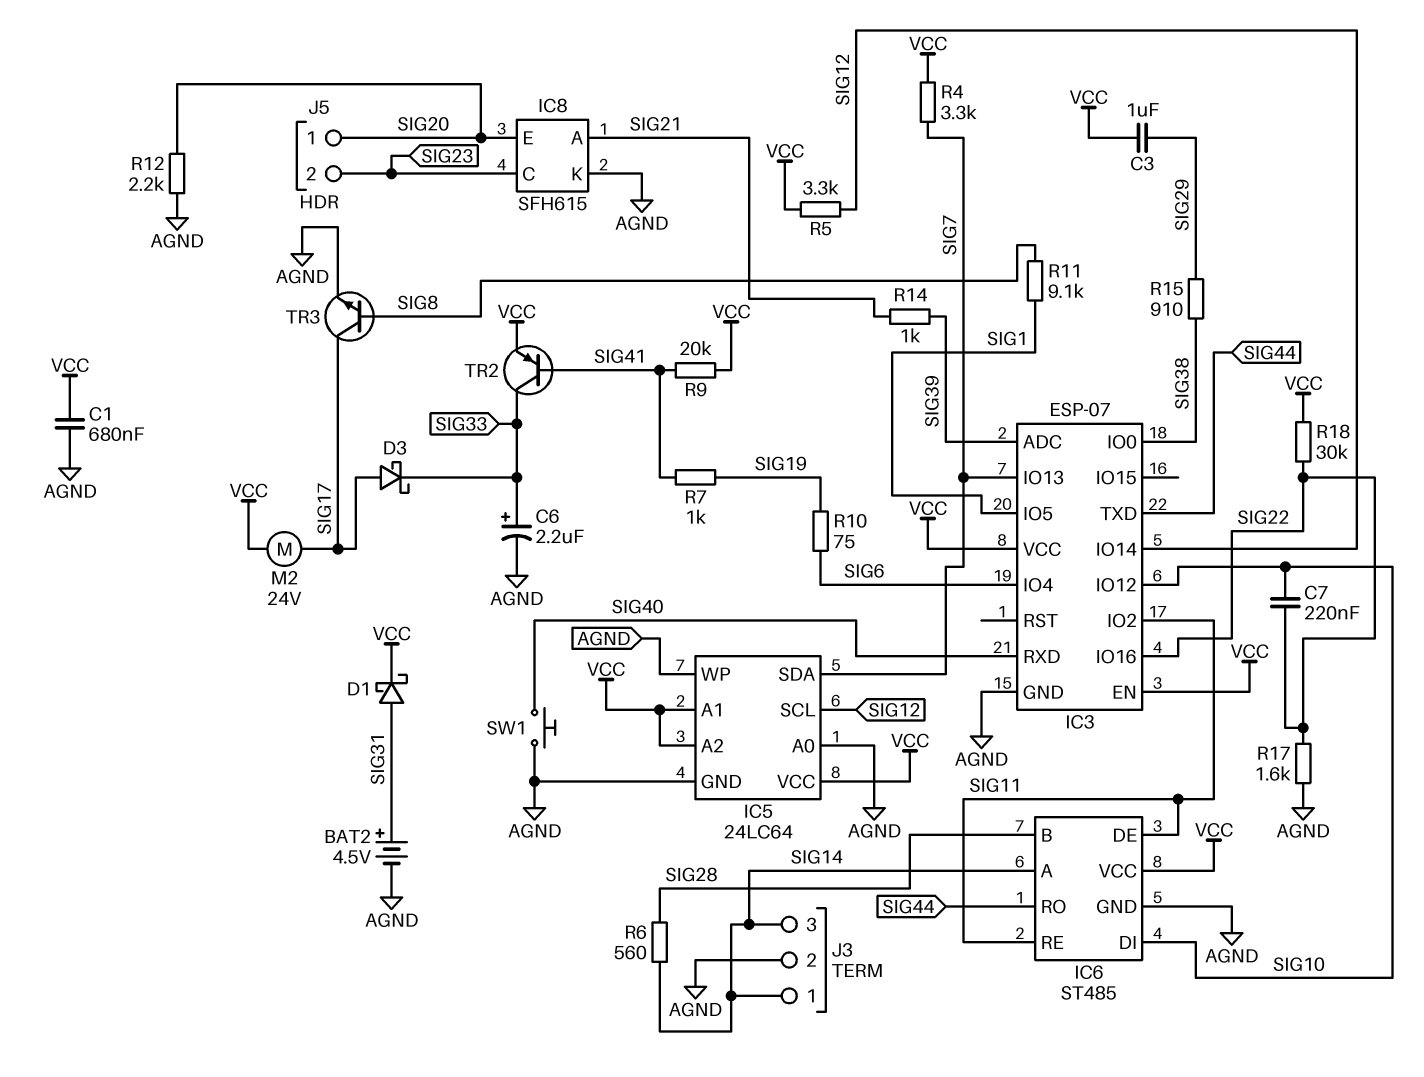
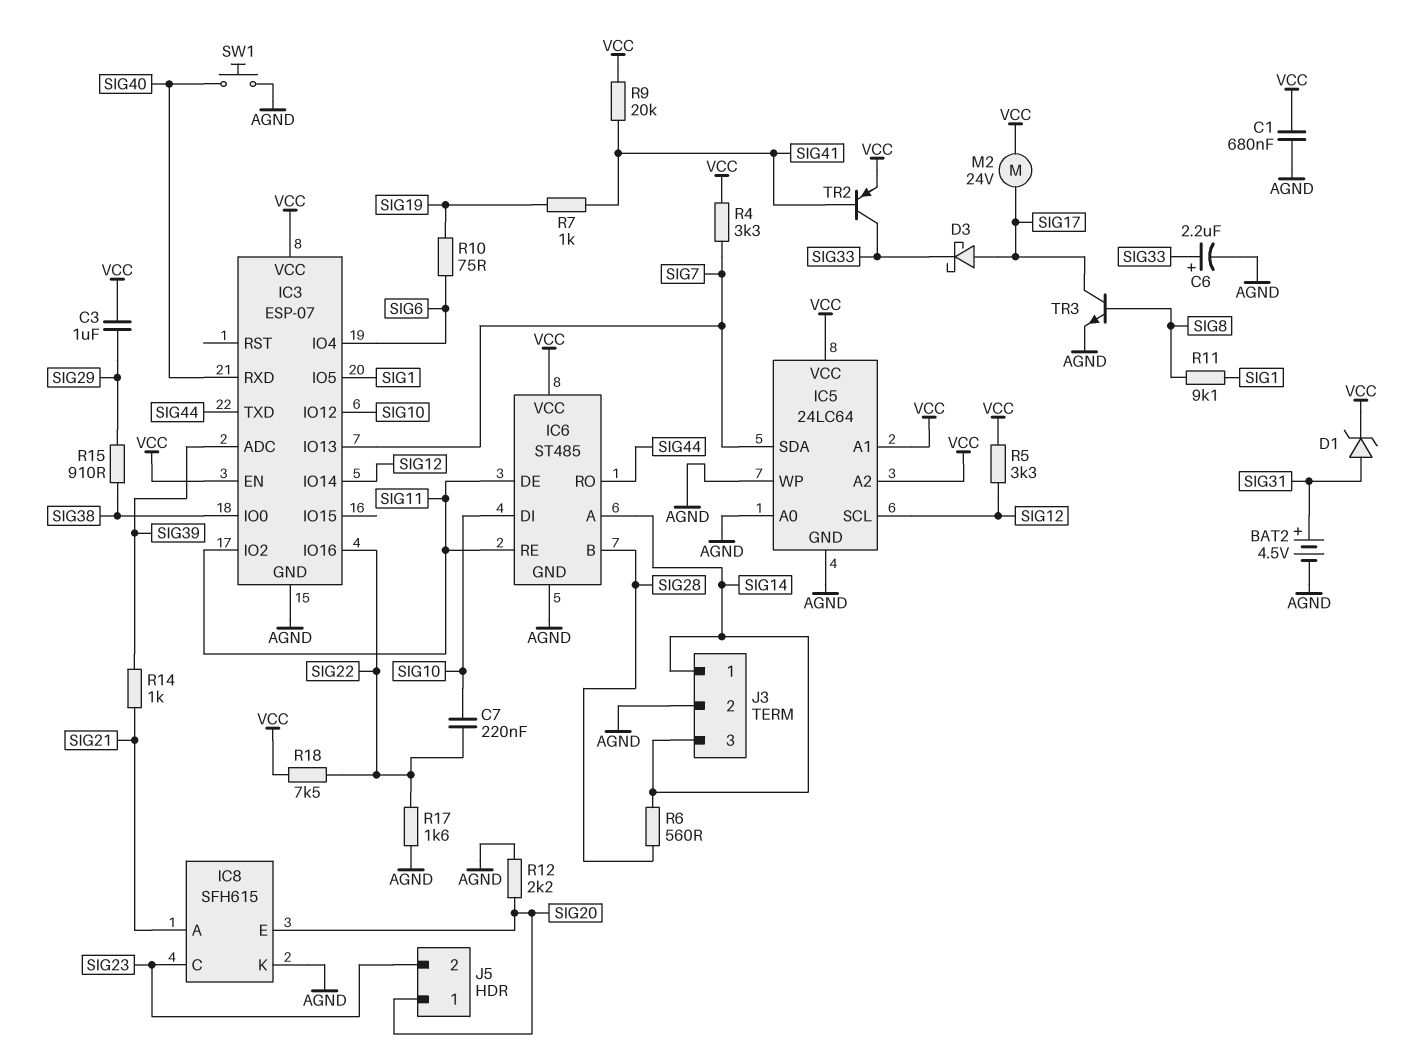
D1: schottky (A SIG31, K VCC) -> zener (A SIG31, K VCC)
R18: 30k (SIG22, VCC) -> 7.5k (SIG22, VCC)

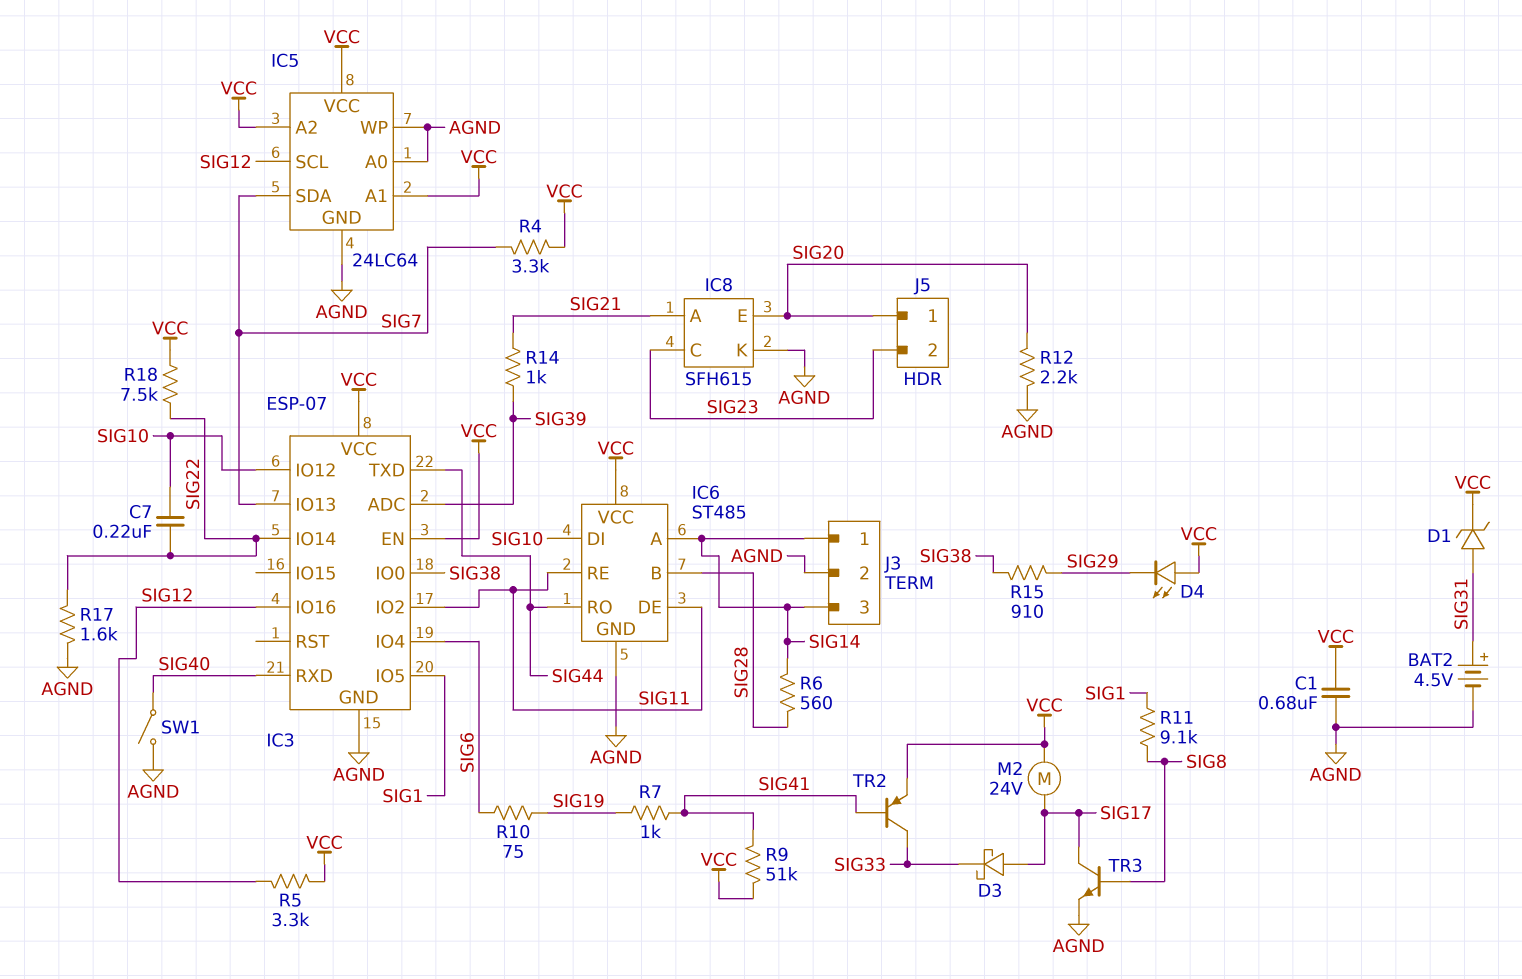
C3: 1uF (SIG29, VCC) -> none
C6: 2.2uF (plus SIG33, minus AGND) -> none
D4: none -> LED (A VCC, K SIG29)
IC3 pin IO14: SIG12 -> SIG22
IC3 pin IO16: SIG22 -> SIG12
R9: 20k (SIG41, VCC) -> 51k (SIG41, VCC)
SW1: button (AGND, SIG40) -> switch (AGND, SIG40)

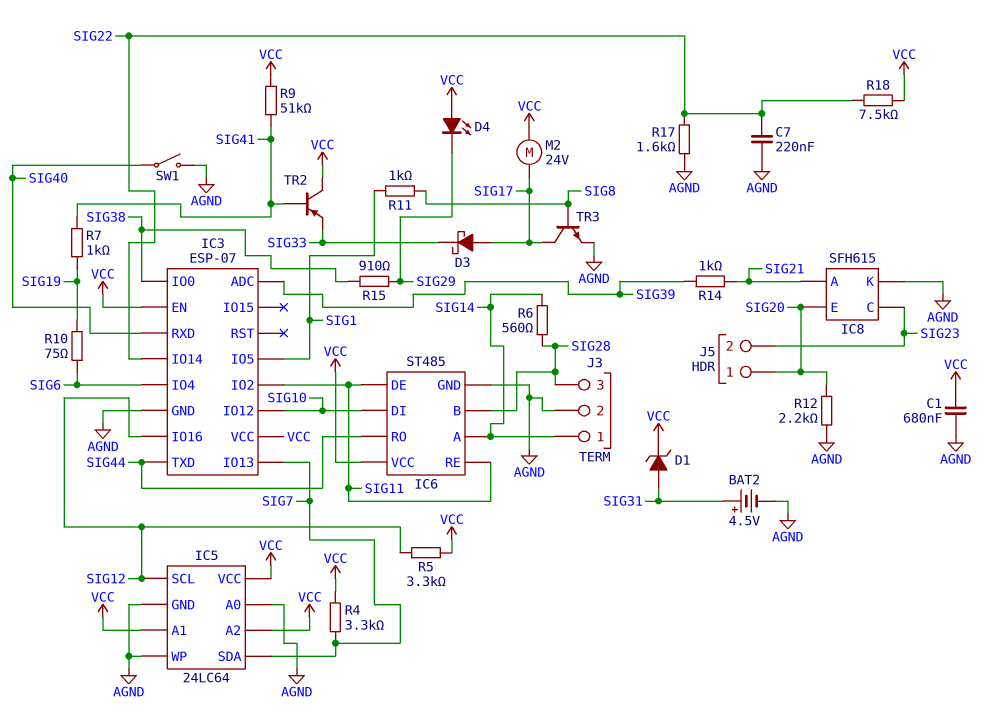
C7: 220nF (SIG10, SIG22) -> 220nF (AGND, SIG22)
J3 pin 3: SIG14 -> SIG28
R11: 9.1k (SIG1, SIG8) -> 1k (SIG1, SIG8)
TR2: PNP (B SIG41, C SIG33, E VCC) -> PNP (B SIG41, C VCC, E SIG33)

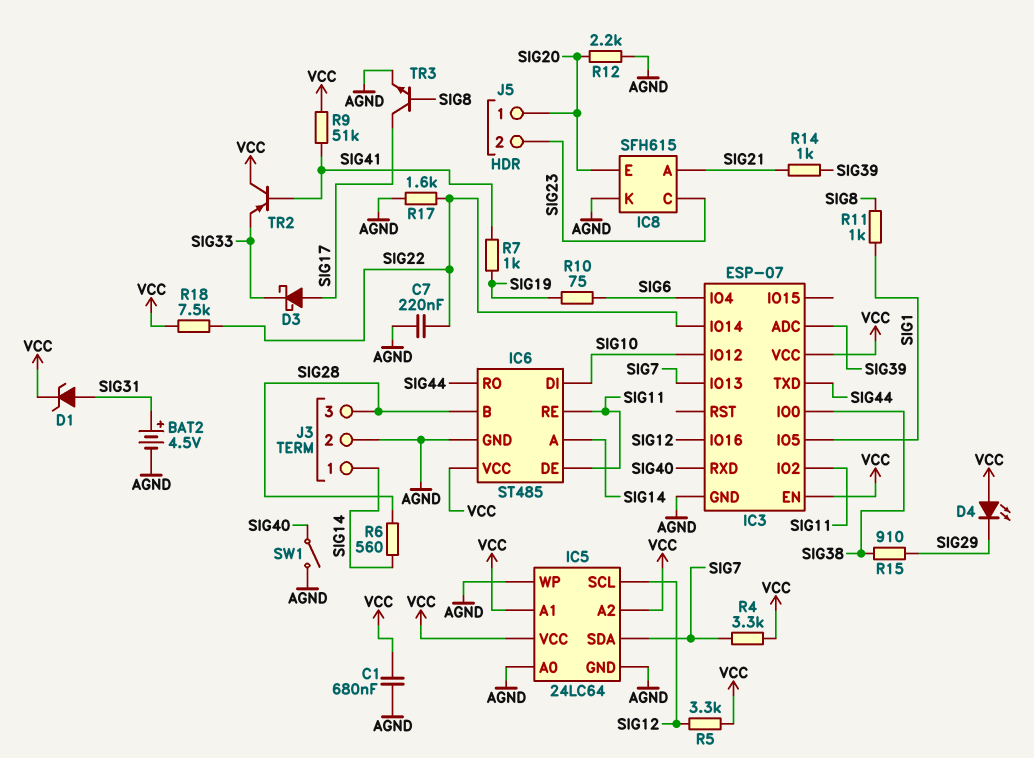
M2: motor 24V (SIG17, VCC) -> none

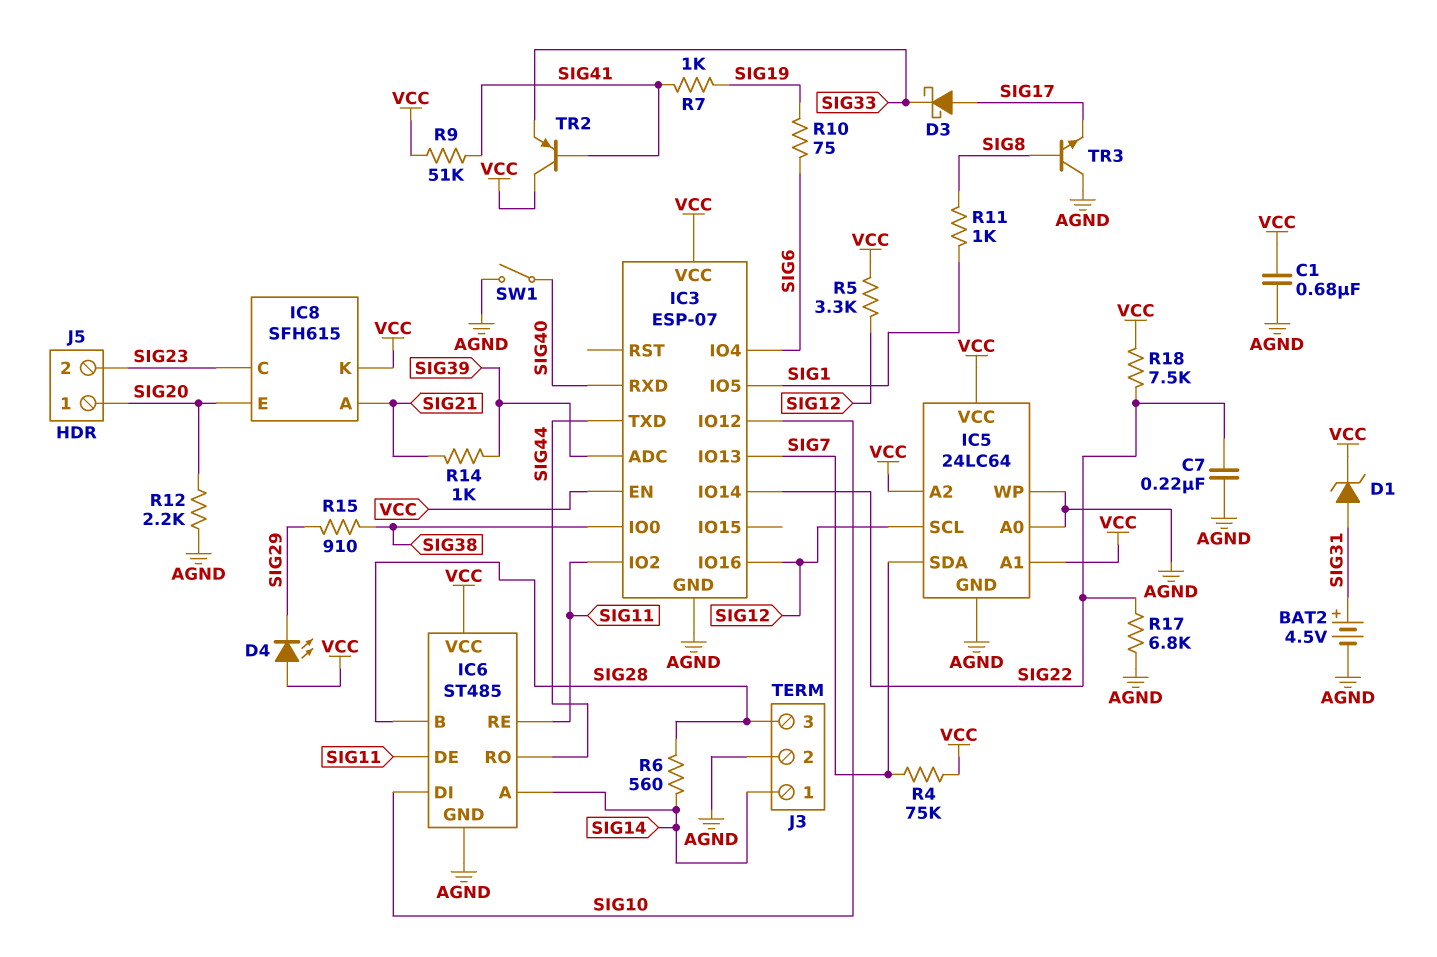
IC8 pin K: AGND -> VCC
R4: 3.3k (SIG7, VCC) -> 75k (SIG7, VCC)
R17: 1.6k (AGND, SIG22) -> 6.8k (AGND, SIG22)
TR3: NPN (B SIG8, C SIG17, E AGND) -> NPN (B SIG8, C AGND, E SIG17)

